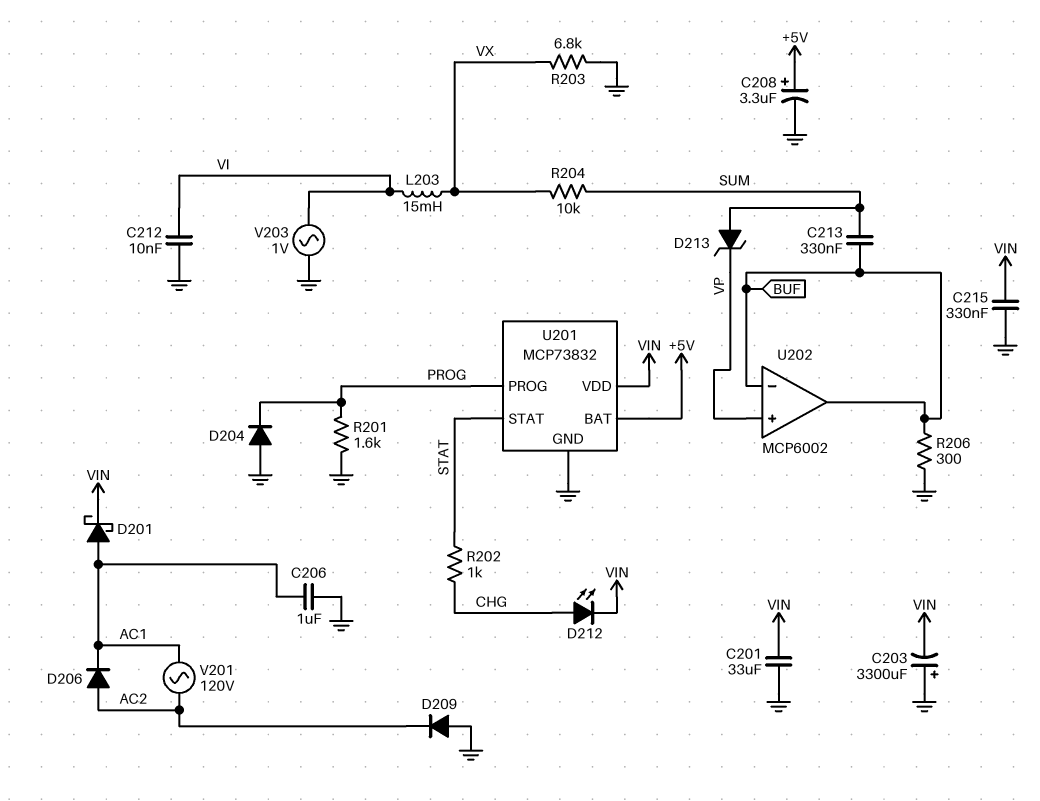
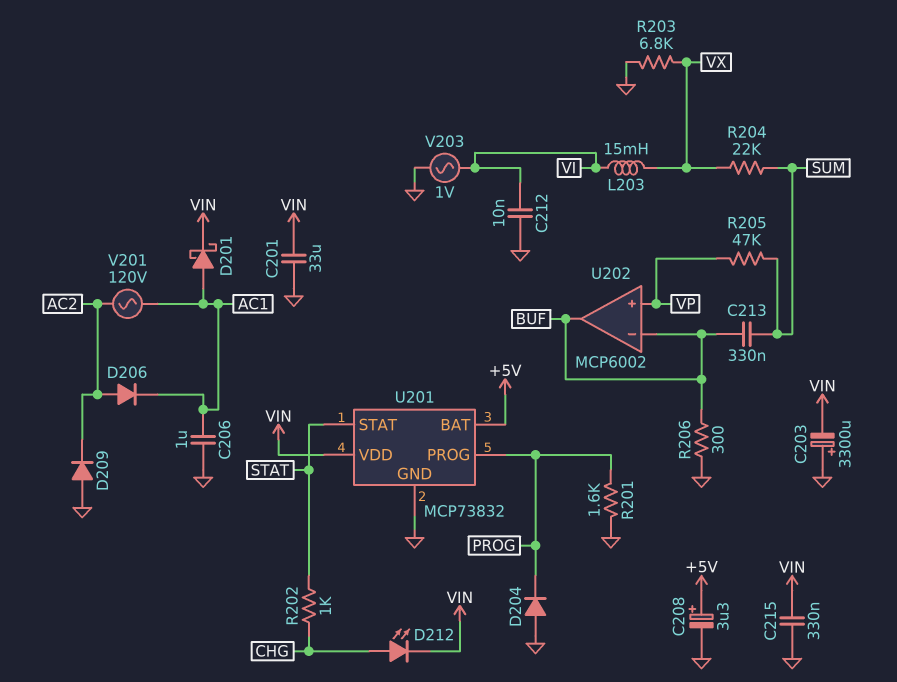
D213: zener (A SUM, K VP) -> none
R204: 10k (SUM, VX) -> 22k (SUM, VX)
R205: none -> 47k (SUM, VP)

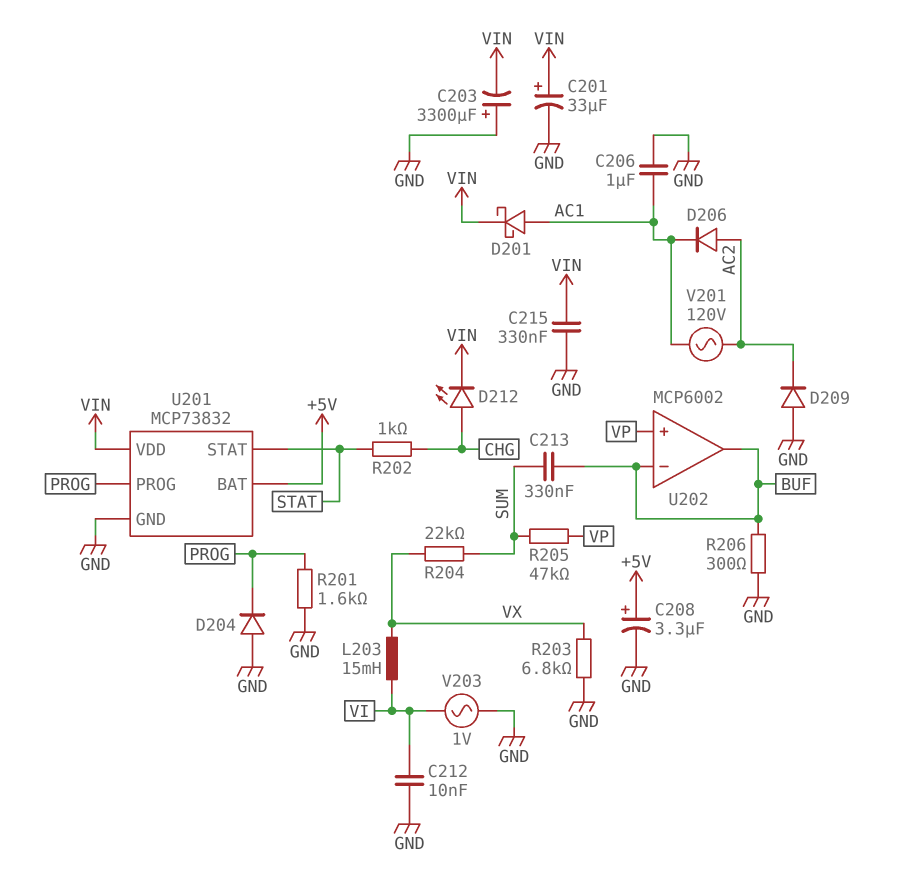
C201: 33uF (GND, VIN) -> 33uF (plus VIN, minus GND)

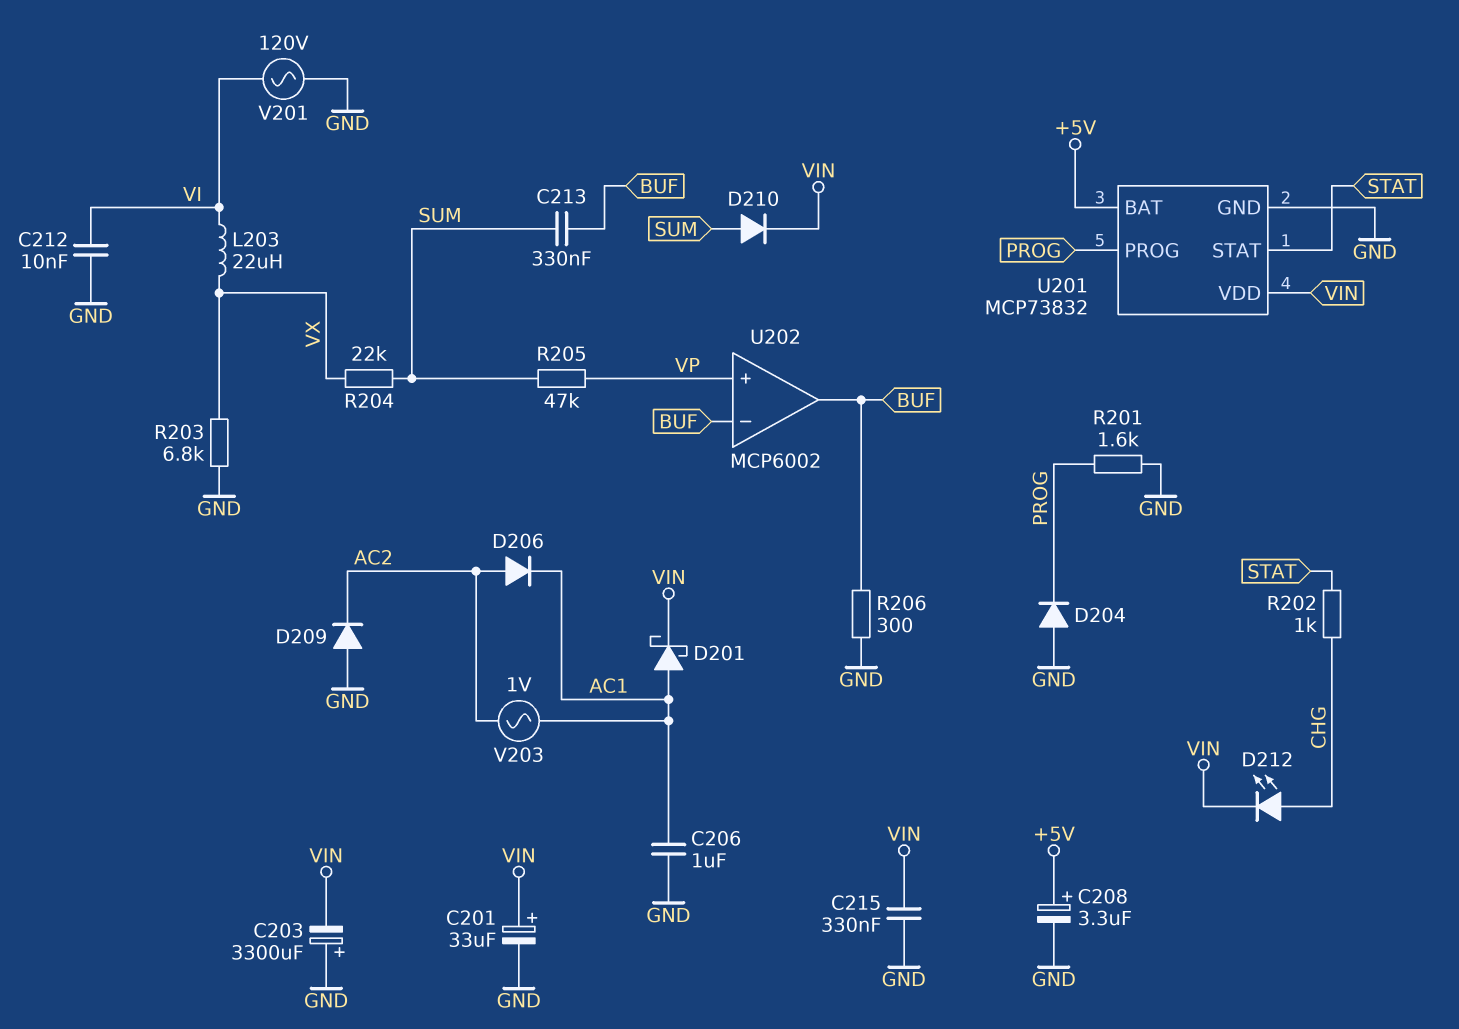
D210: none -> diode (A SUM, K VIN)
L203: 15mH (VI, VX) -> 22uH (VI, VX)
V201: AC 120V (AC1, AC2) -> AC 120V (GND, VI)
V203: AC 1V (GND, VI) -> AC 1V (AC1, AC2)

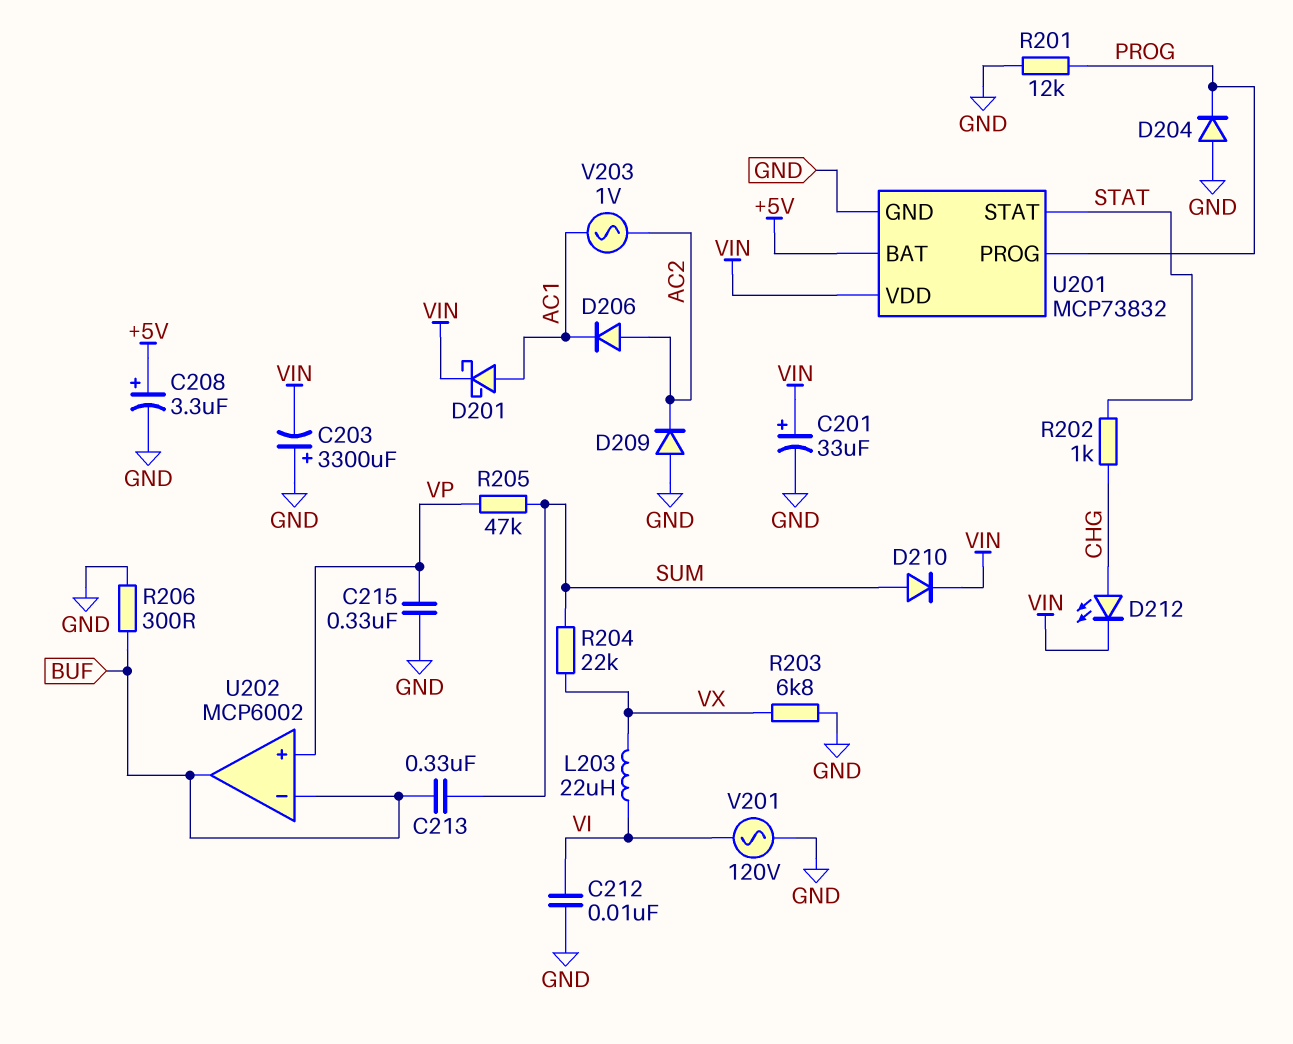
C206: 1uF (AC1, GND) -> none
C215: 330nF (GND, VIN) -> 330nF (GND, VP)
R201: 1.6k (GND, PROG) -> 12k (GND, PROG)

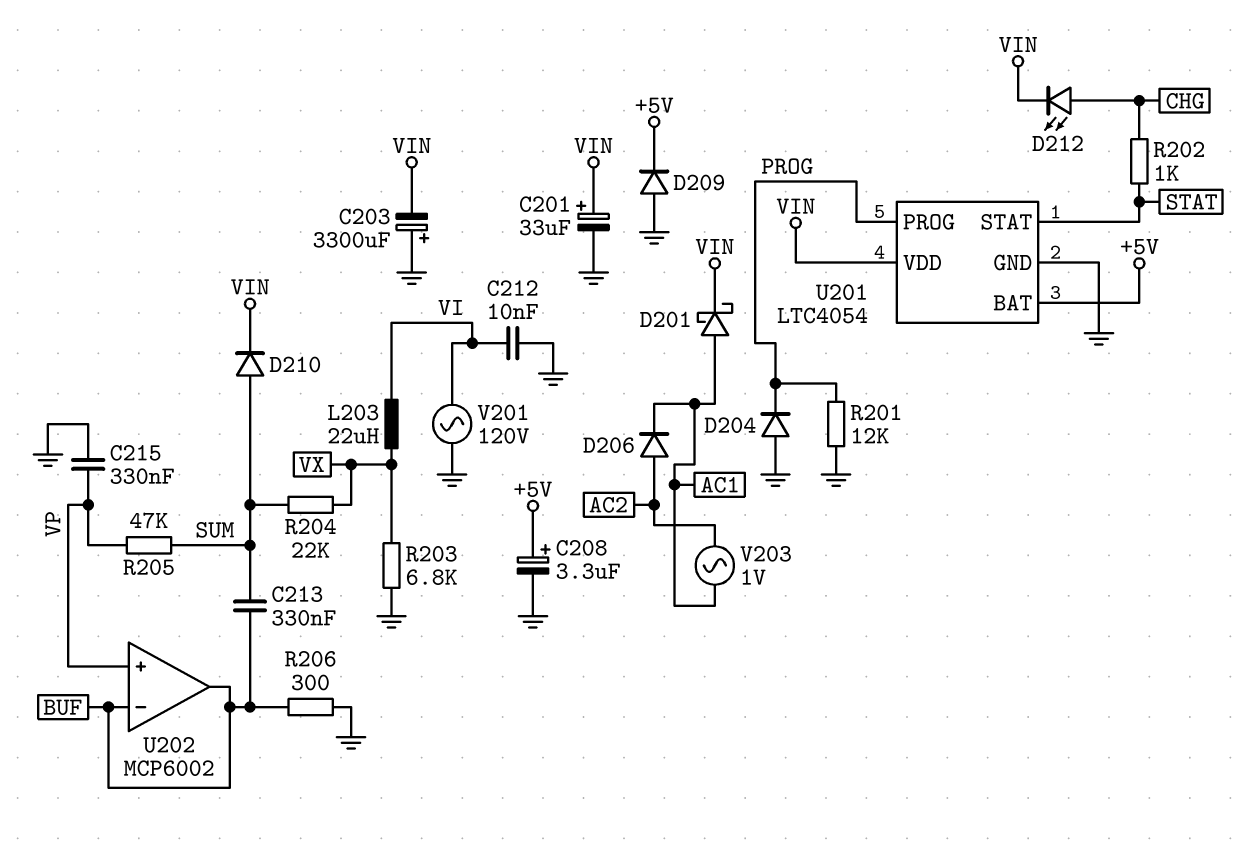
D209: diode (A GND, K AC2) -> diode (A GND, K +5V)
U201: MCP73832 -> LTC4054

